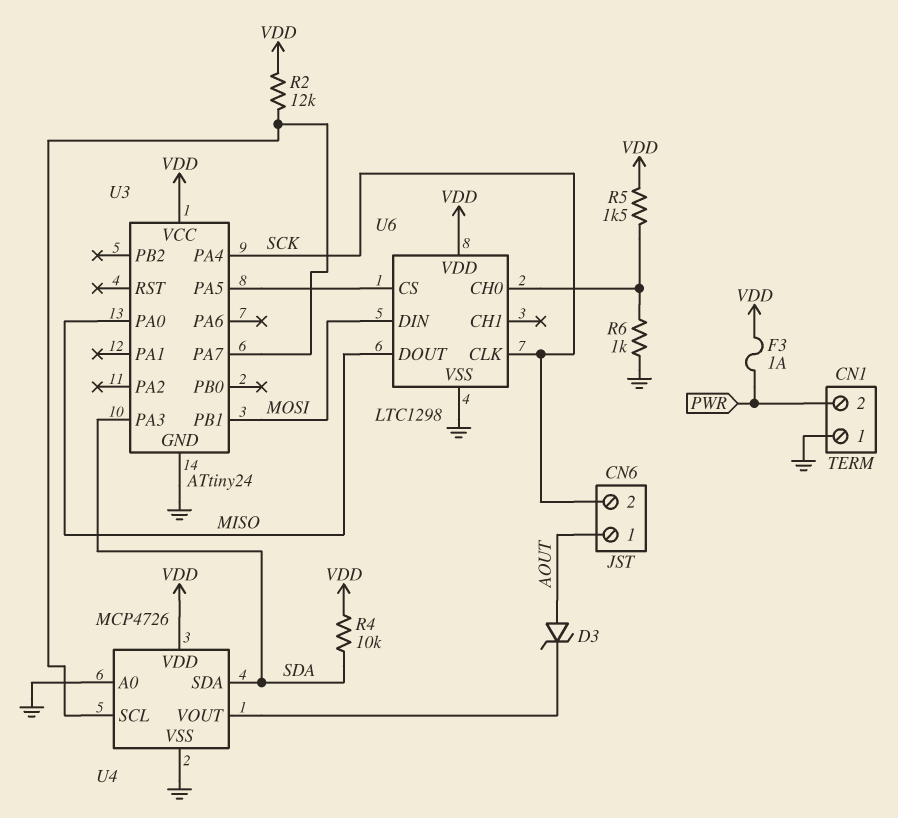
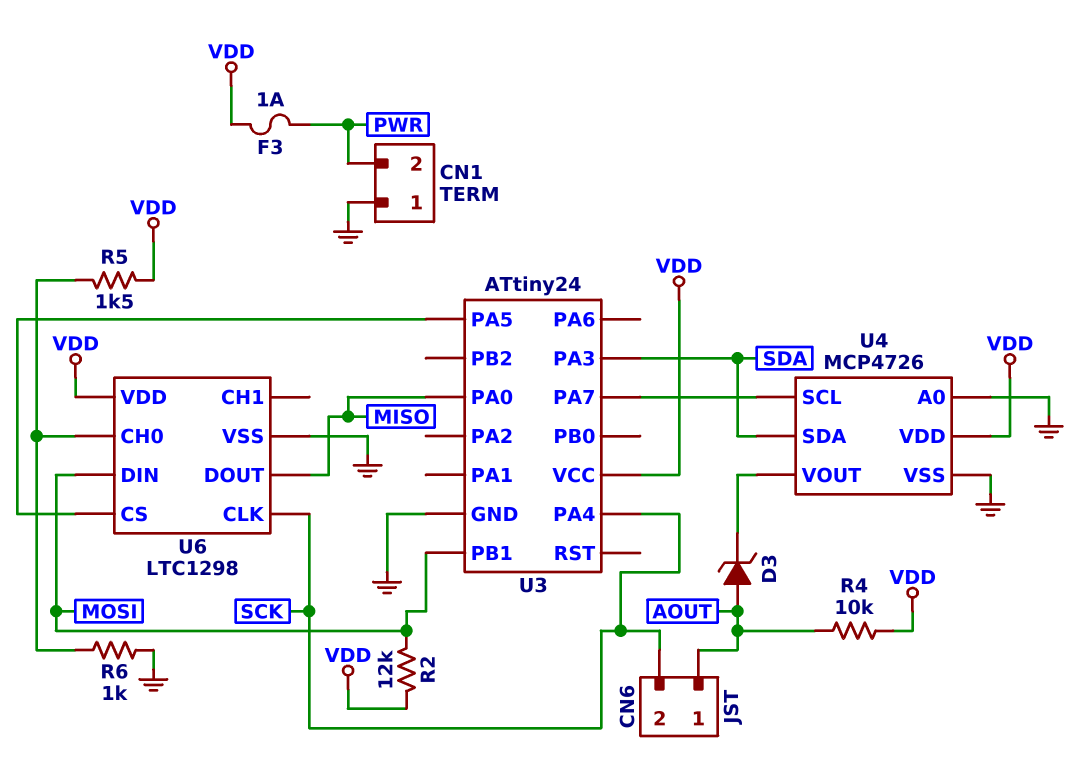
R2: 12k (U3/PA7, VDD) -> 12k (MOSI, VDD)
R4: 10k (SDA, VDD) -> 10k (AOUT, VDD)

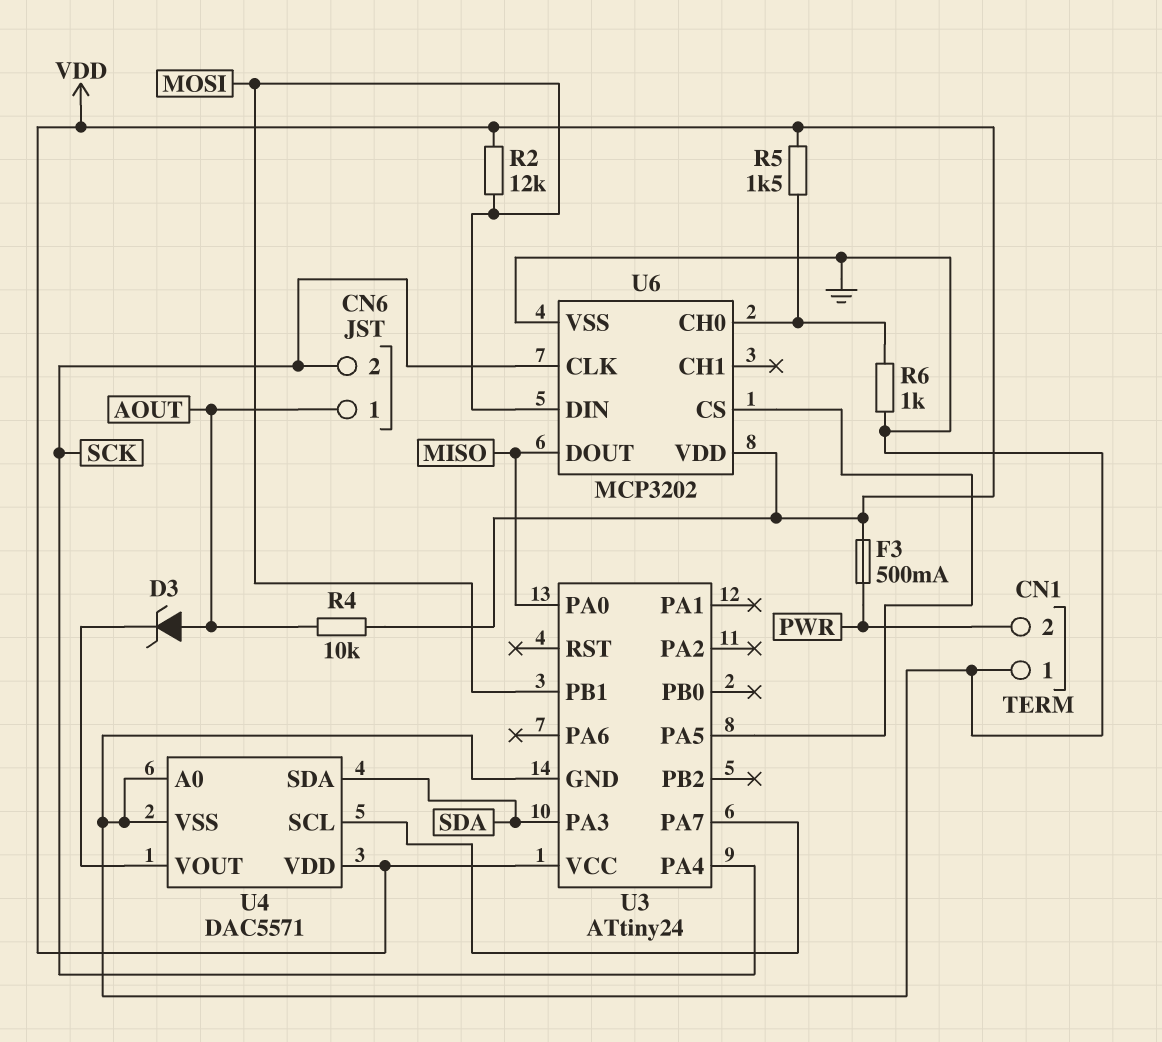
F3: 1A (PWR, VDD) -> 500mA (PWR, VDD)
U4: MCP4726 -> DAC5571
U6: LTC1298 -> MCP3202

